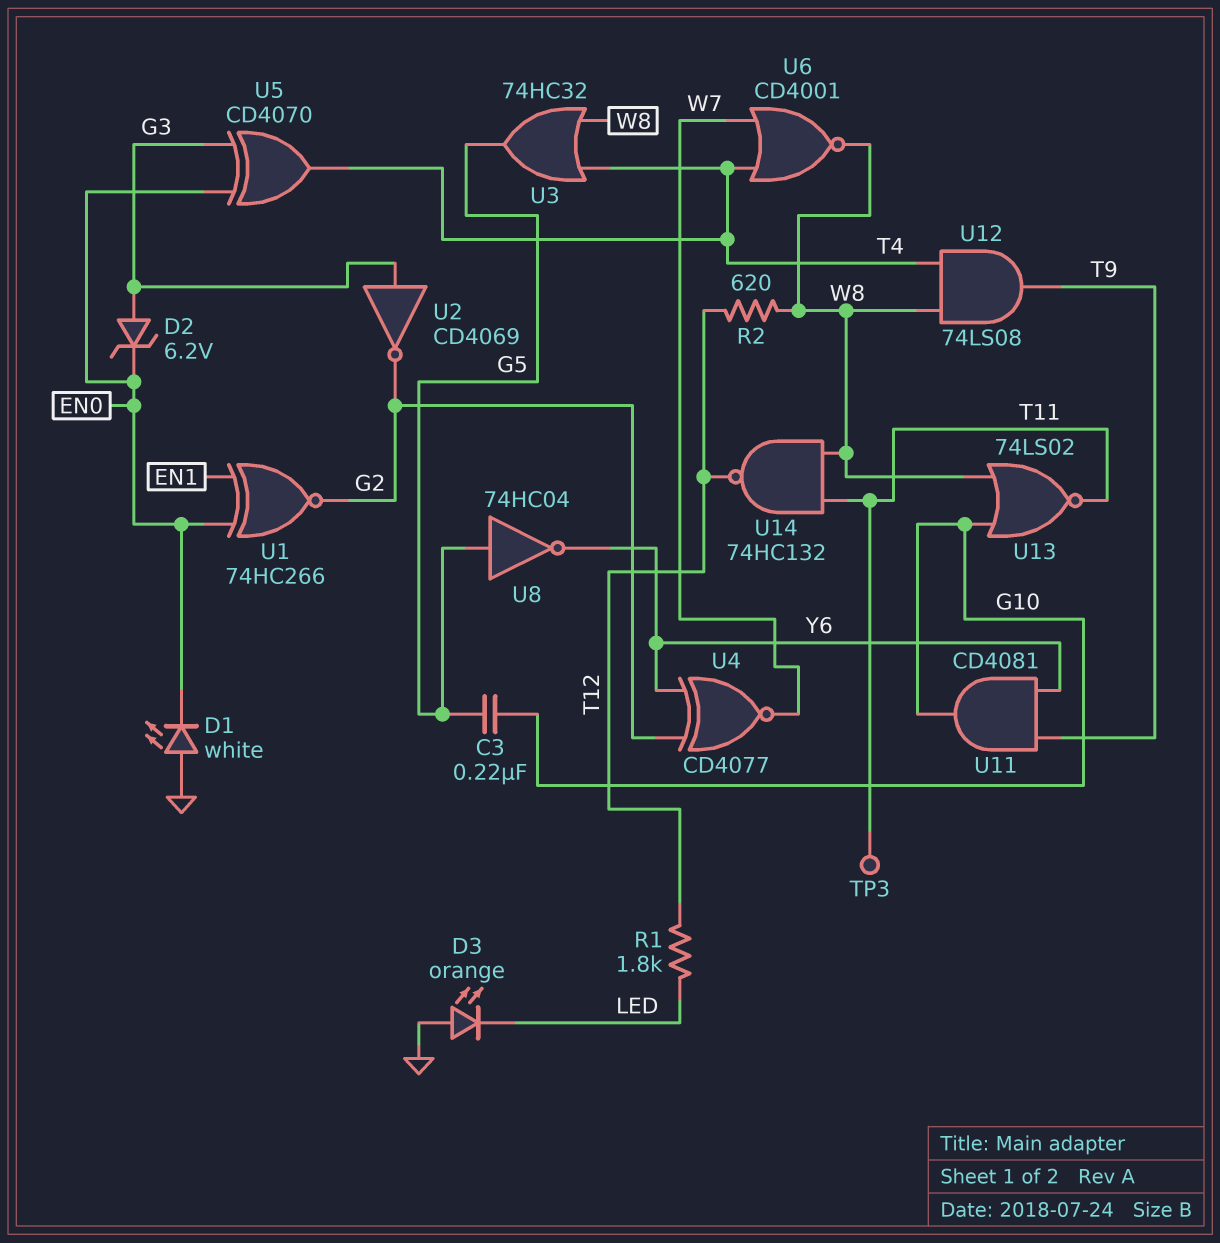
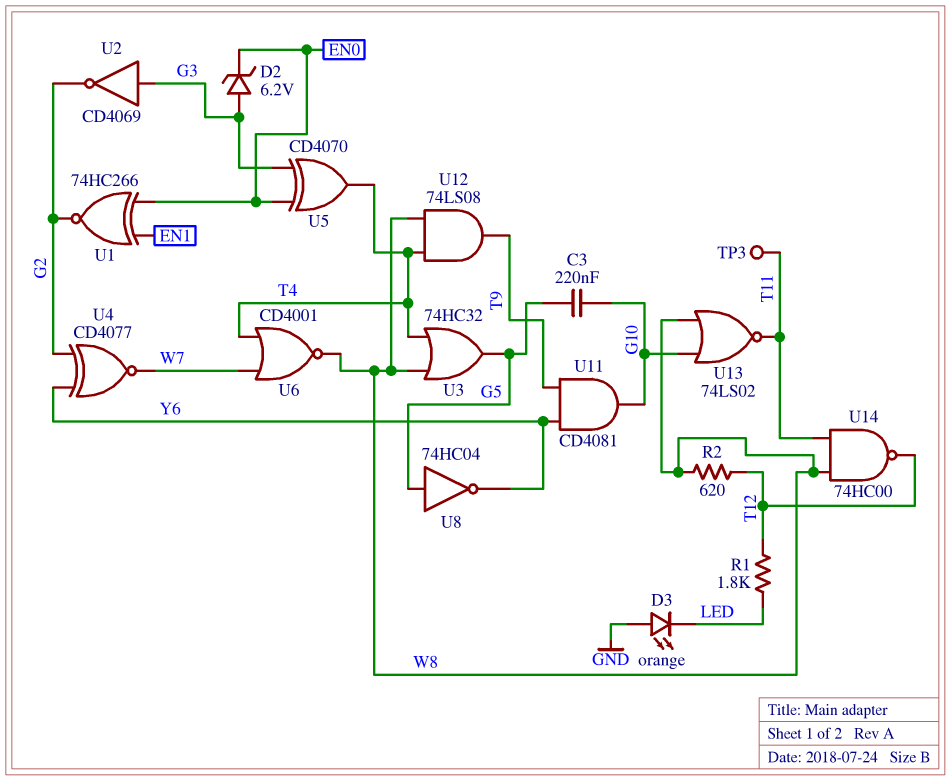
D1: LED white (A GND, K EN0) -> none
U14: NAND 74HC132 (in T11, in W8, out T12) -> NAND 74HC00 (in T11, in W8, out T12)

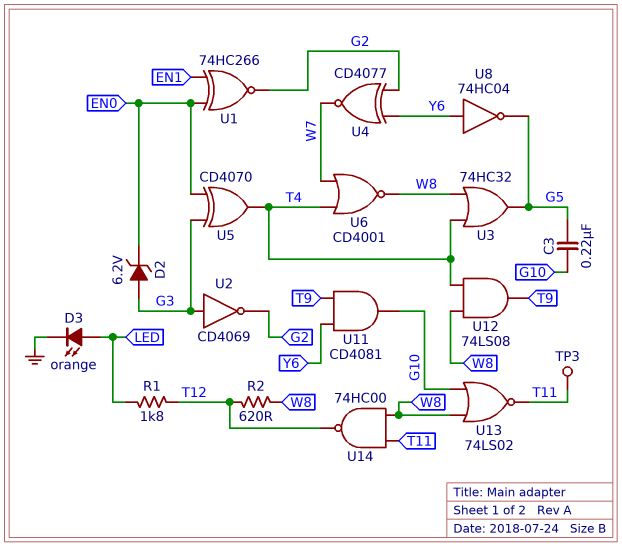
D3: LED orange (A GND, K LED) -> LED orange (A LED, K GND)
U8: NOT 74HC04 (in G5, out Y6) -> NOT 74HC04 (in Y6, out G5)

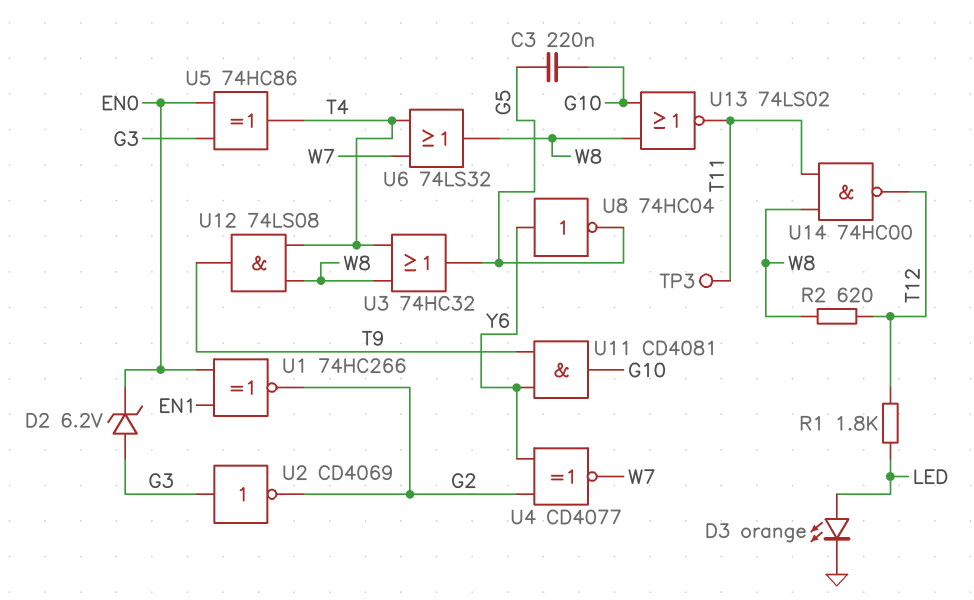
U5: XOR CD4070 (in EN0, in G3, out T4) -> XOR 74HC86 (in EN0, in G3, out T4)
U6: NOR CD4001 (in T4, in W7, out W8) -> OR 74LS32 (in T4, in W7, out W8)

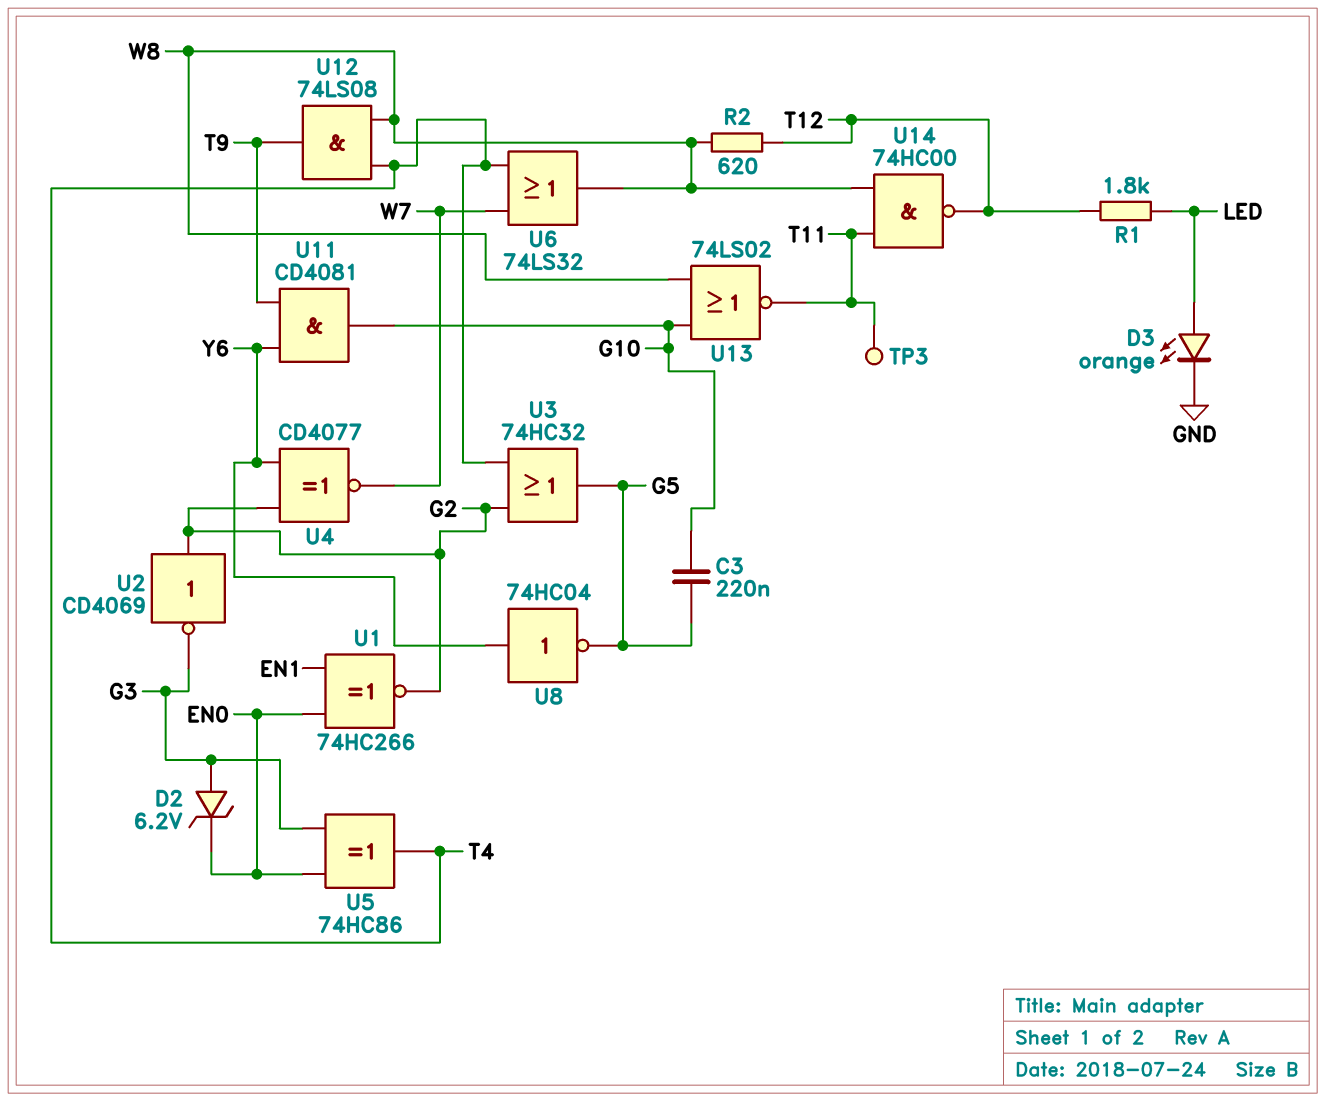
U2: NOT CD4069 (in G3, out G2) -> NOT CD4069 (in G2, out G3)
U3: OR 74HC32 (in T4, in W8, out G5) -> OR 74HC32 (in G2, in T4, out G5)

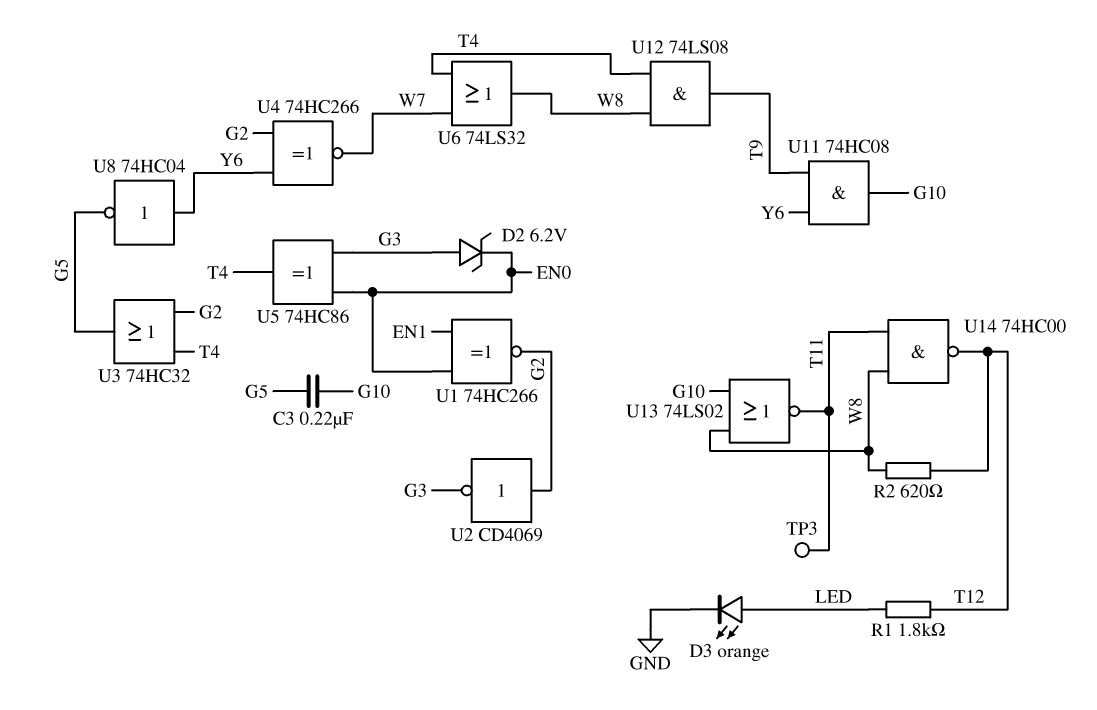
U4: XNOR CD4077 (in G2, in Y6, out W7) -> XNOR 74HC266 (in G2, in Y6, out W7)
U11: AND CD4081 (in T9, in Y6, out G10) -> AND 74HC08 (in T9, in Y6, out G10)

